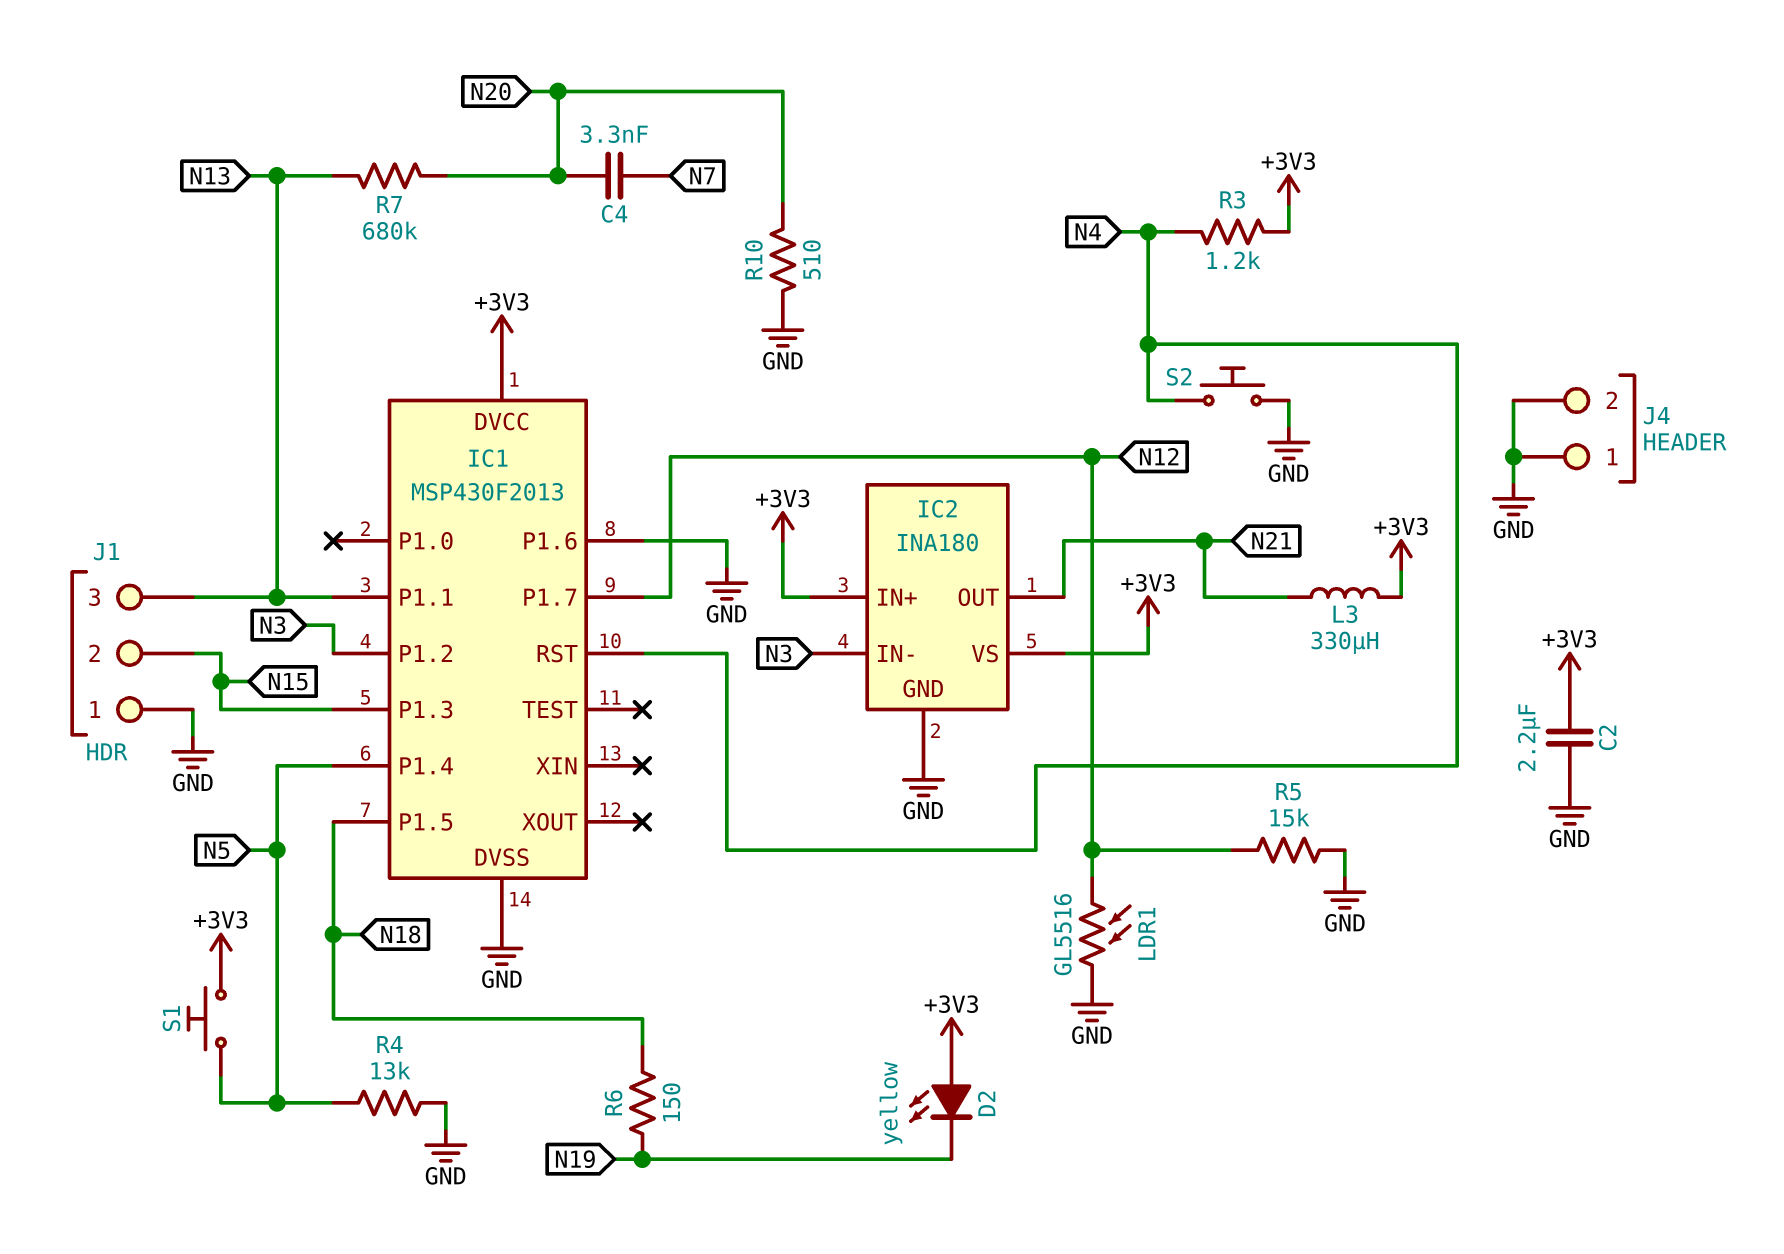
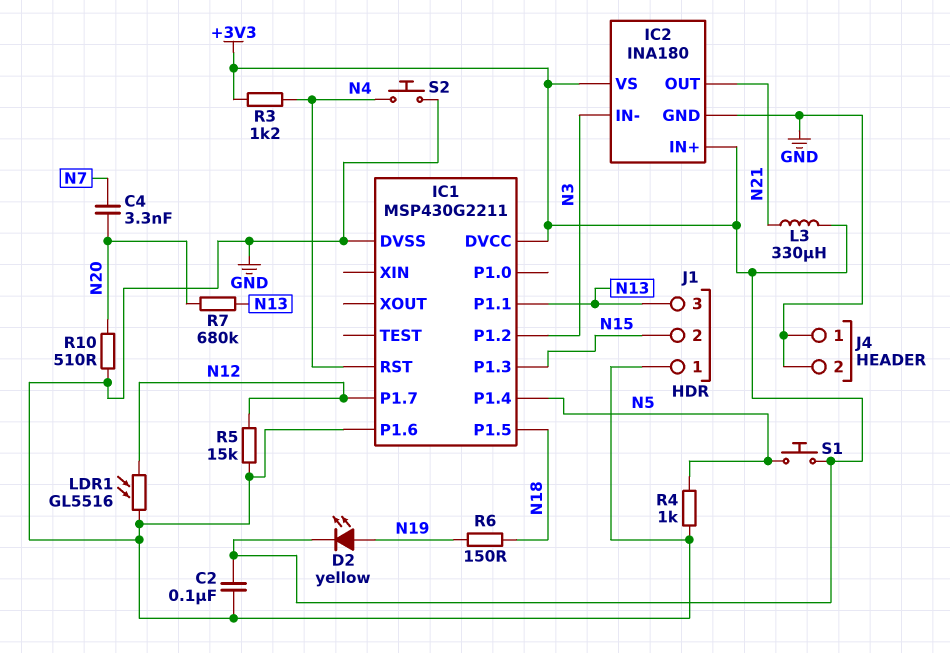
C2: 2.2uF (+3V3, GND) -> 100nF (+3V3, GND)
D2: LED yellow (A +3V3, K N19) -> LED yellow (A N19, K +3V3)
IC1: MSP430F2013 -> MSP430G2211
R4: 13k (GND, N5) -> 1k (GND, N5)

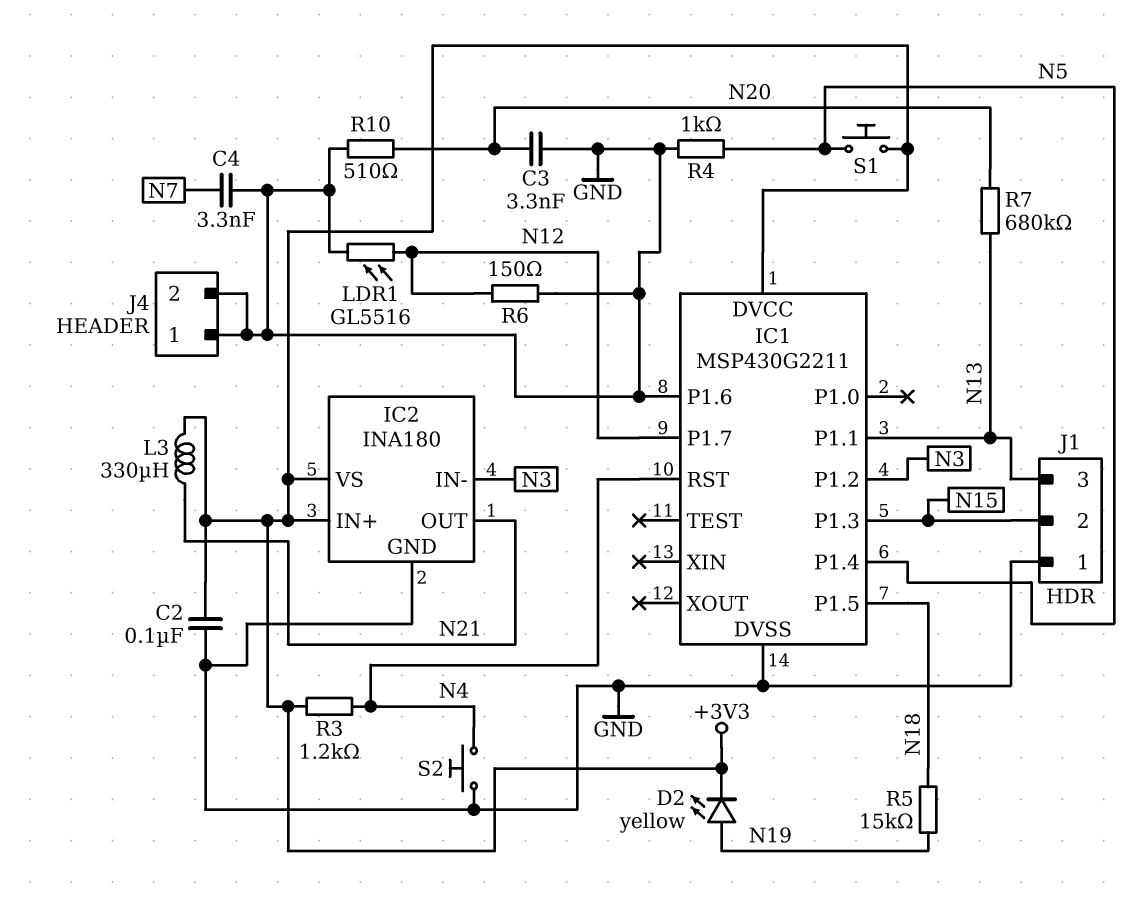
C3: none -> 3.3nF (GND, N20)
C4: 3.3nF (N7, N20) -> 3.3nF (GND, N7)
R5: 15k (GND, N12) -> 15k (N18, N19)
R6: 150 (N18, N19) -> 150 (GND, N12)

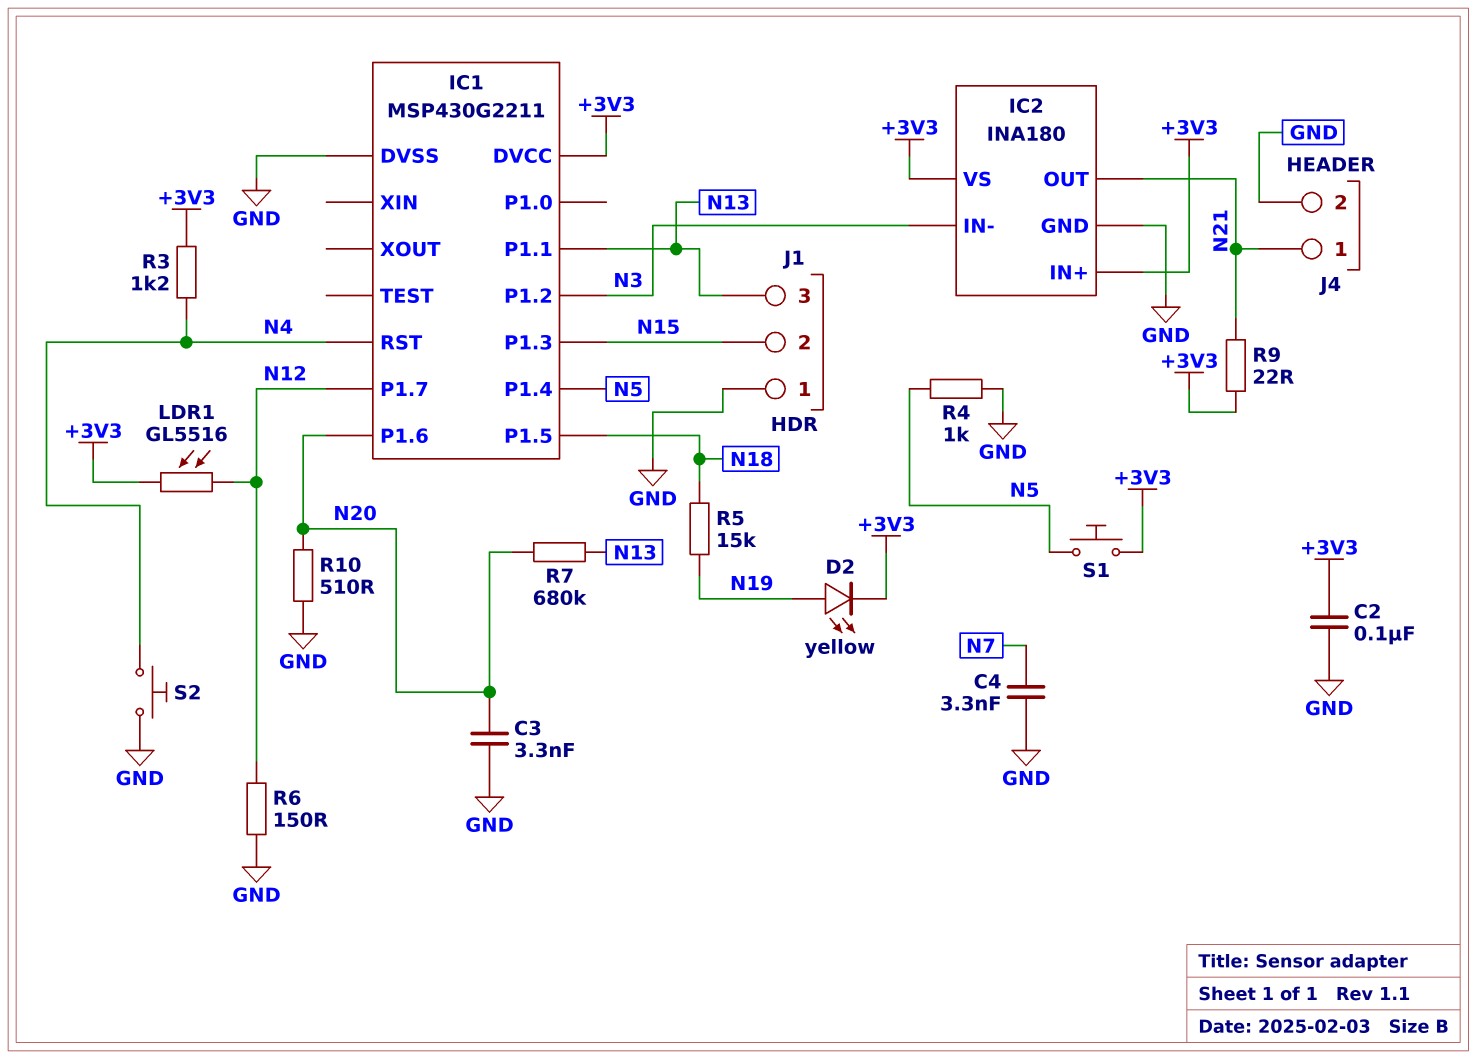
IC1 pin P1.6: GND -> N20
J4 pin 1: GND -> N21
L3: 330uH (+3V3, N21) -> none
LDR1: GL5516 (GND, N12) -> GL5516 (+3V3, N12)
R9: none -> 22 (+3V3, N21)

